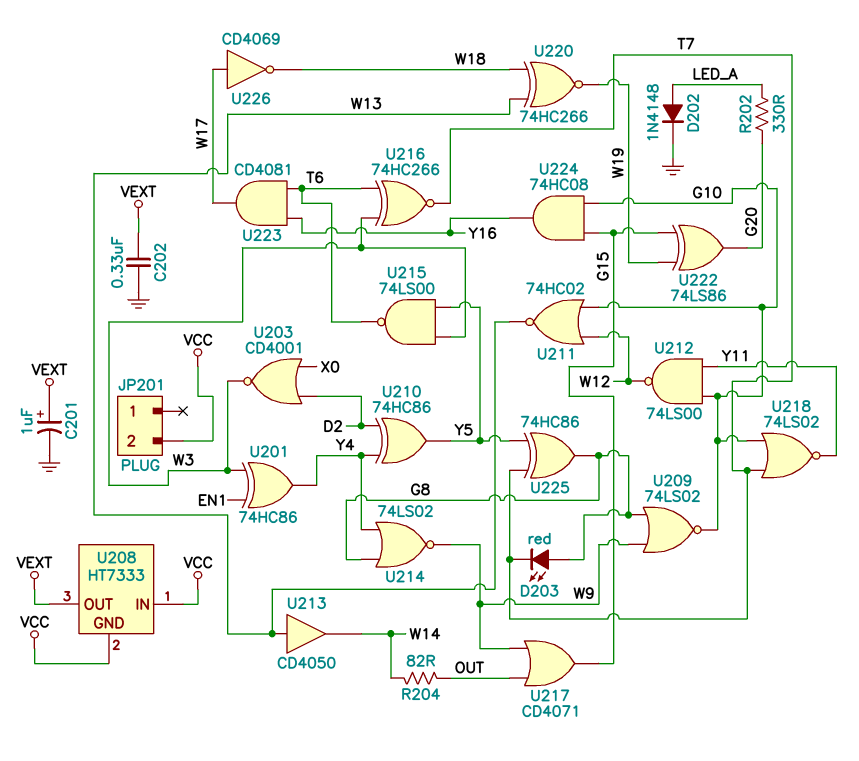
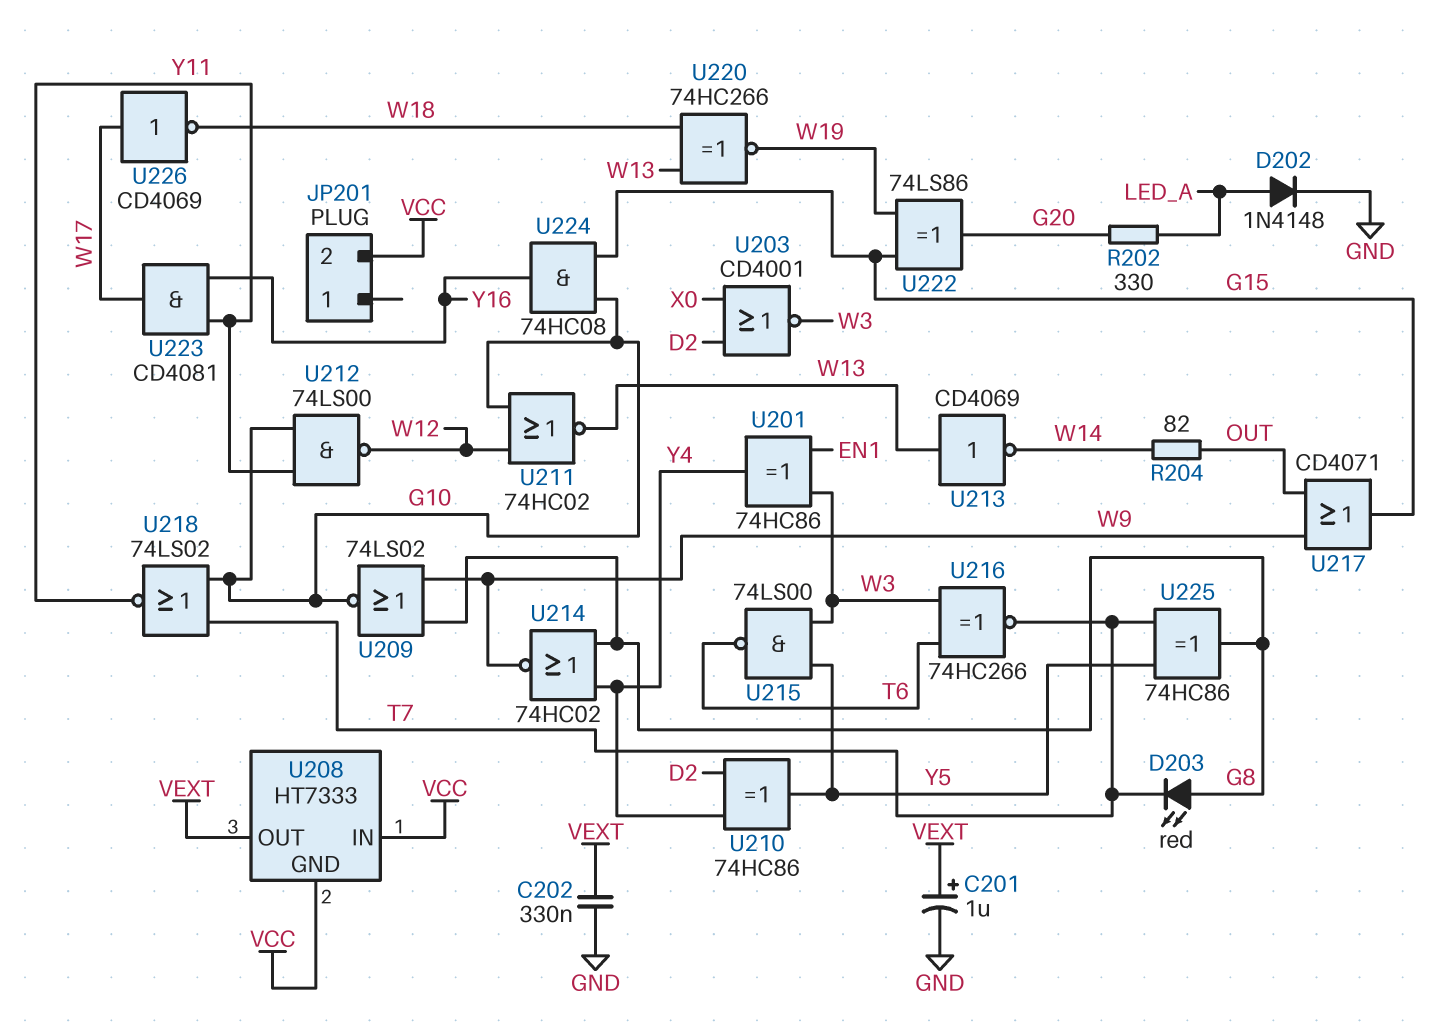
U213: buffer CD4050 (in W13, out W14) -> NOT CD4069 (in W13, out W14)
U214: NOR 74LS02 (in G8, in Y4, out W9) -> NOR 74HC02 (in G8, in Y4, out W9)
U223: AND CD4081 (in T6, in Y16, out W17) -> AND CD4081 (in Y11, in Y16, out W17)

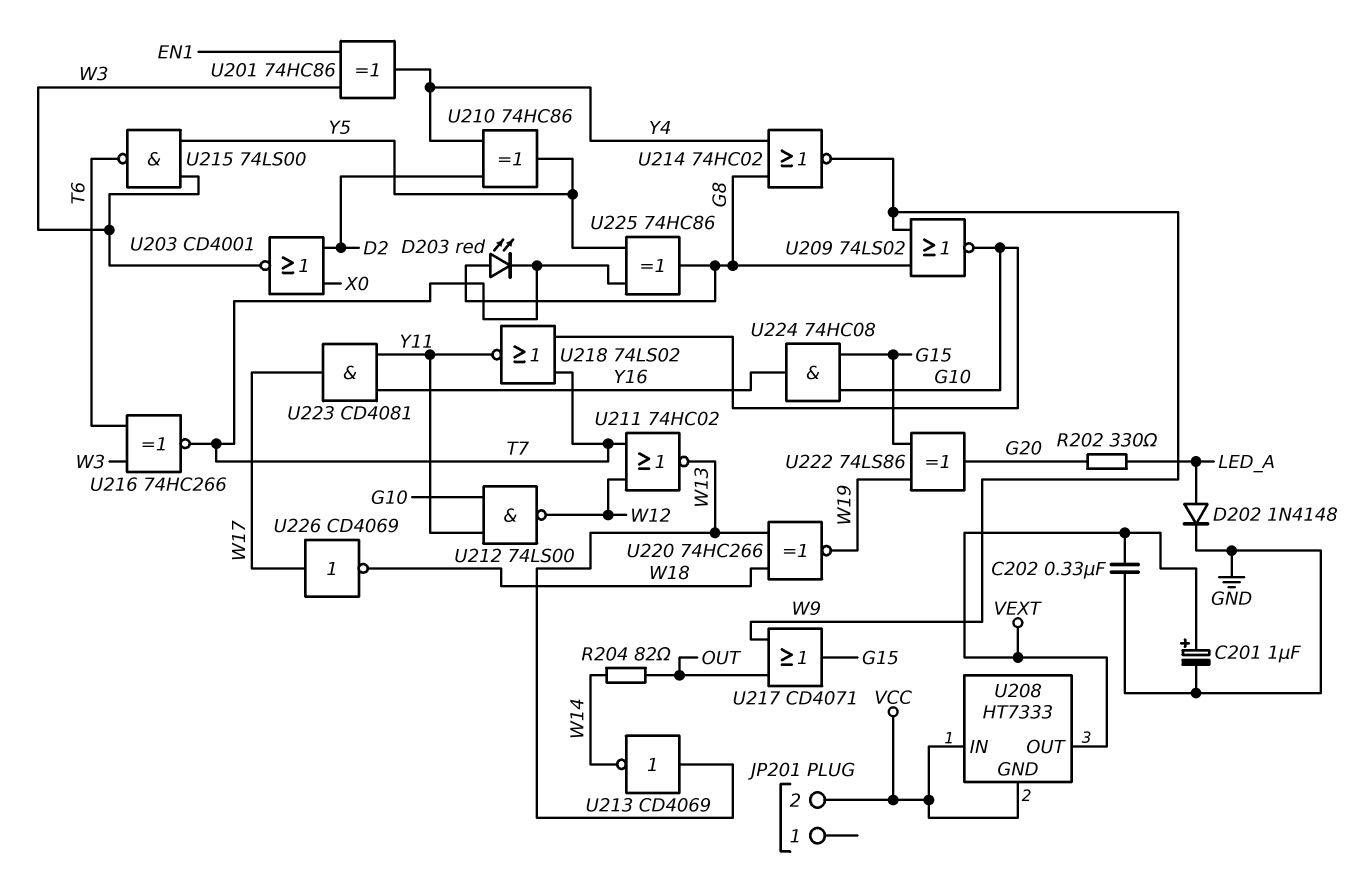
U211: NOR 74HC02 (in G10, in W12, out W13) -> NOR 74HC02 (in T7, in W12, out W13)

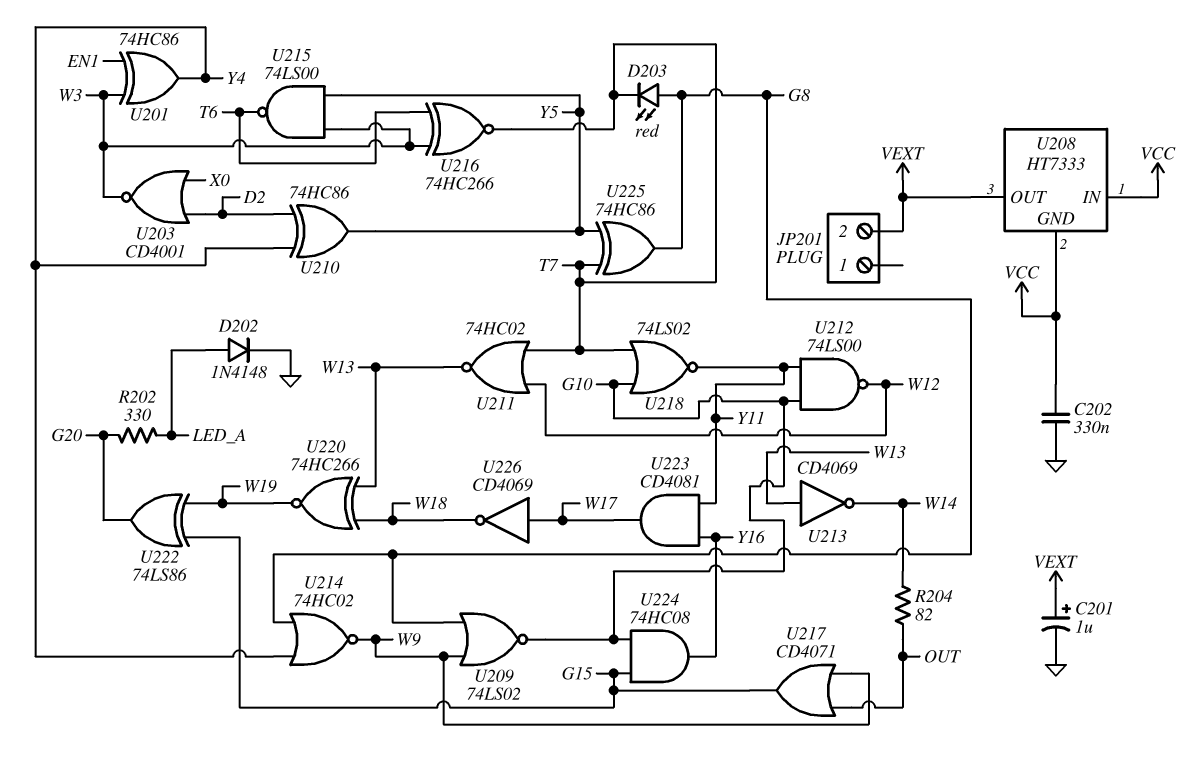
C202: 330nF (GND, VEXT) -> 330nF (GND, VCC)
JP201 pin 2: VCC -> VEXT

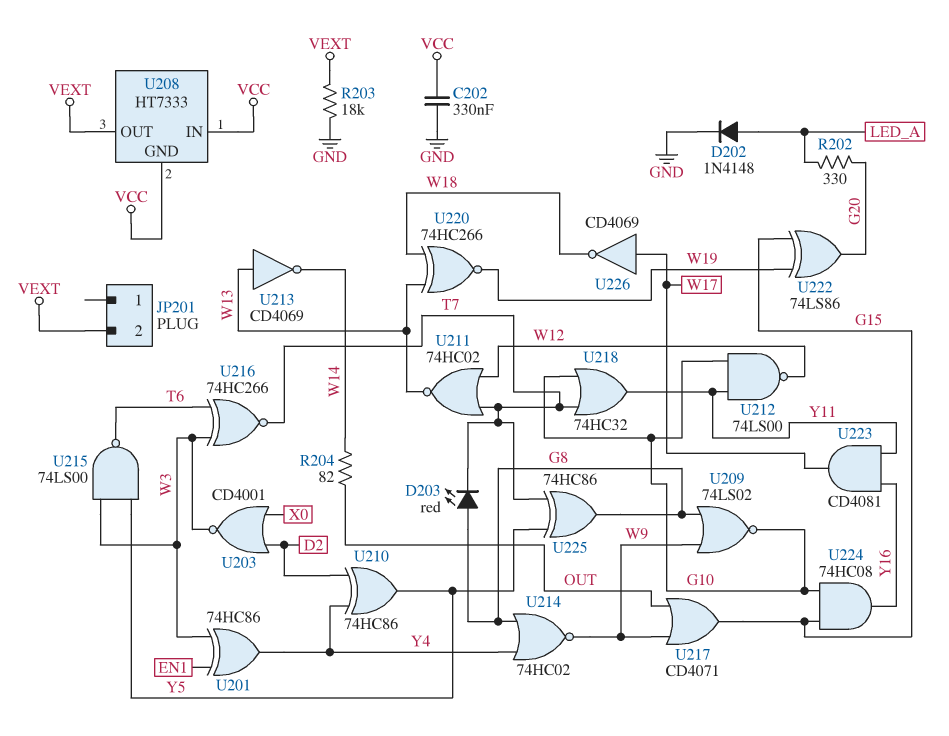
C201: 1uF (plus VEXT, minus GND) -> none
R203: none -> 18k (GND, VEXT)
U218: NOR 74LS02 (in G10, in T7, out Y11) -> OR 74HC32 (in G10, in T7, out Y11)

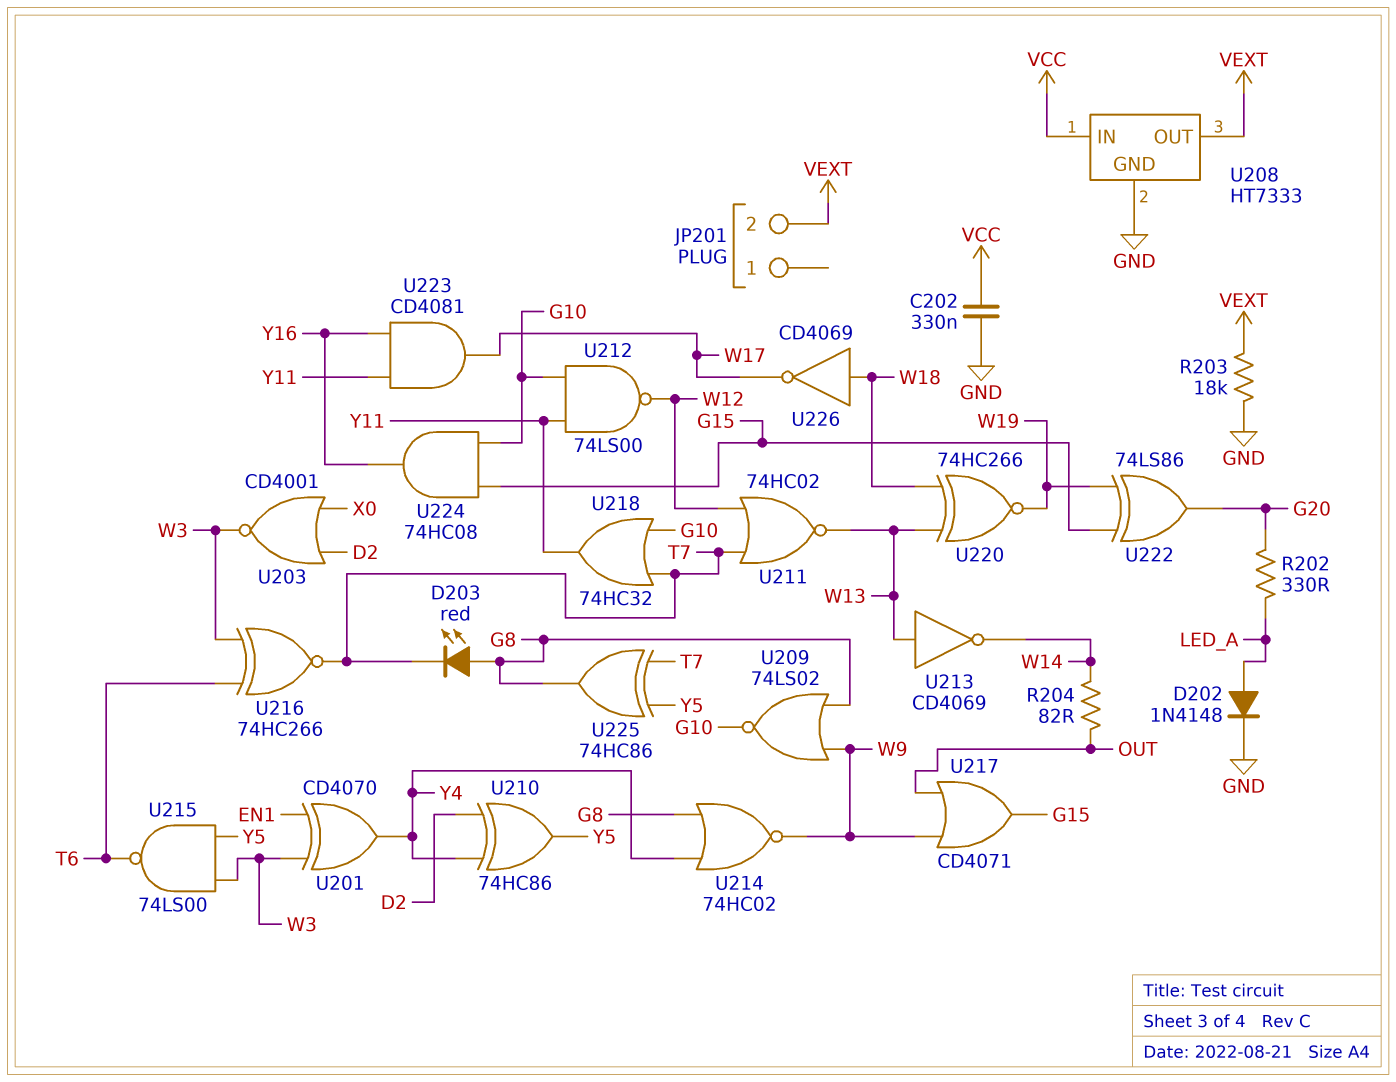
U201: XOR 74HC86 (in EN1, in W3, out Y4) -> XOR CD4070 (in EN1, in W3, out Y4)
U208 pin GND: VCC -> GND
U226: NOT CD4069 (in W17, out W18) -> NOT CD4069 (in W18, out W17)

